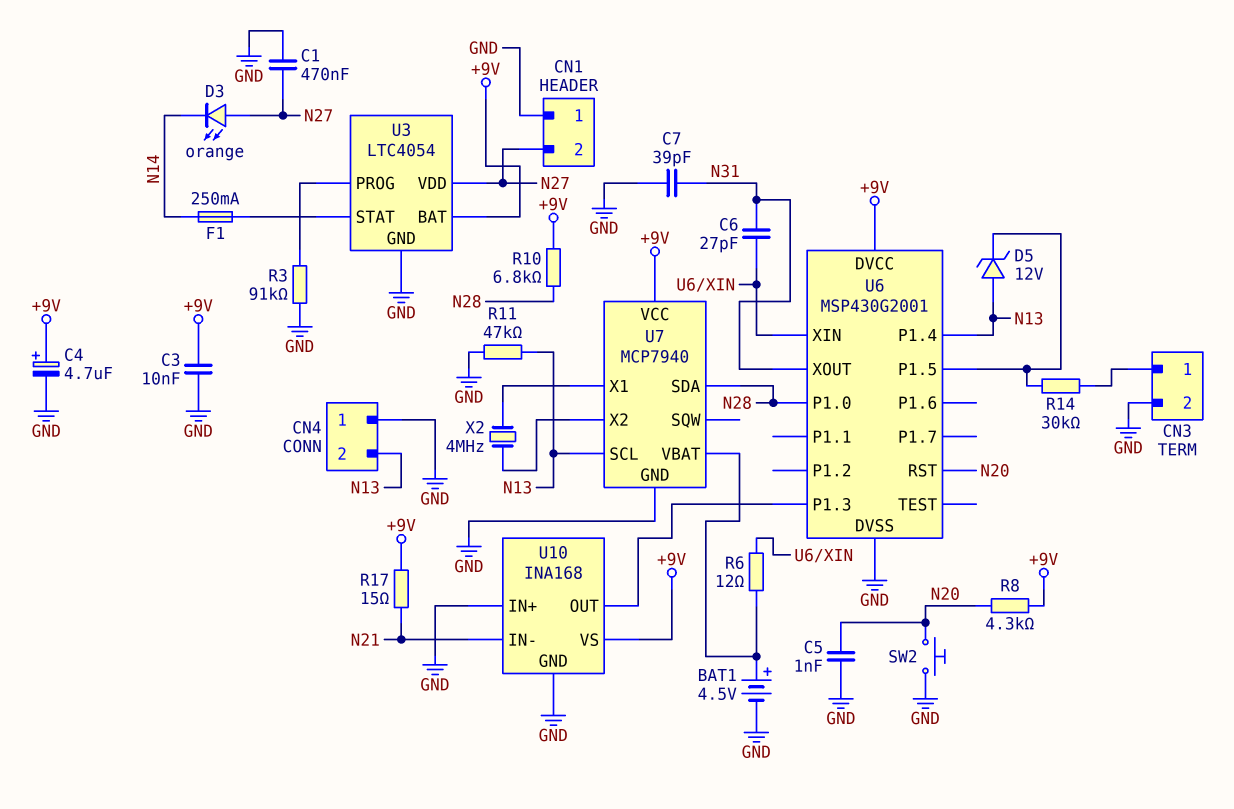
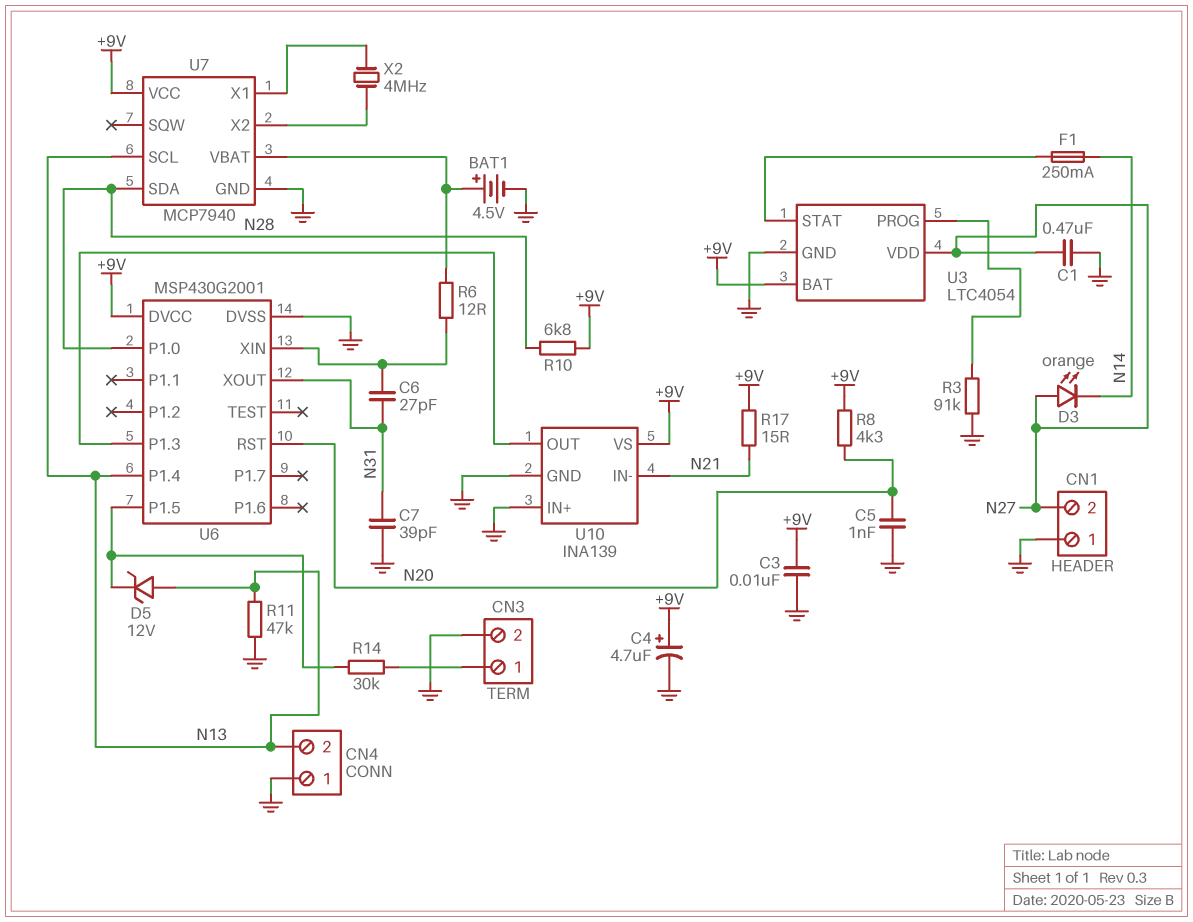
SW2: button (GND, N20) -> none
U10: INA168 -> INA139

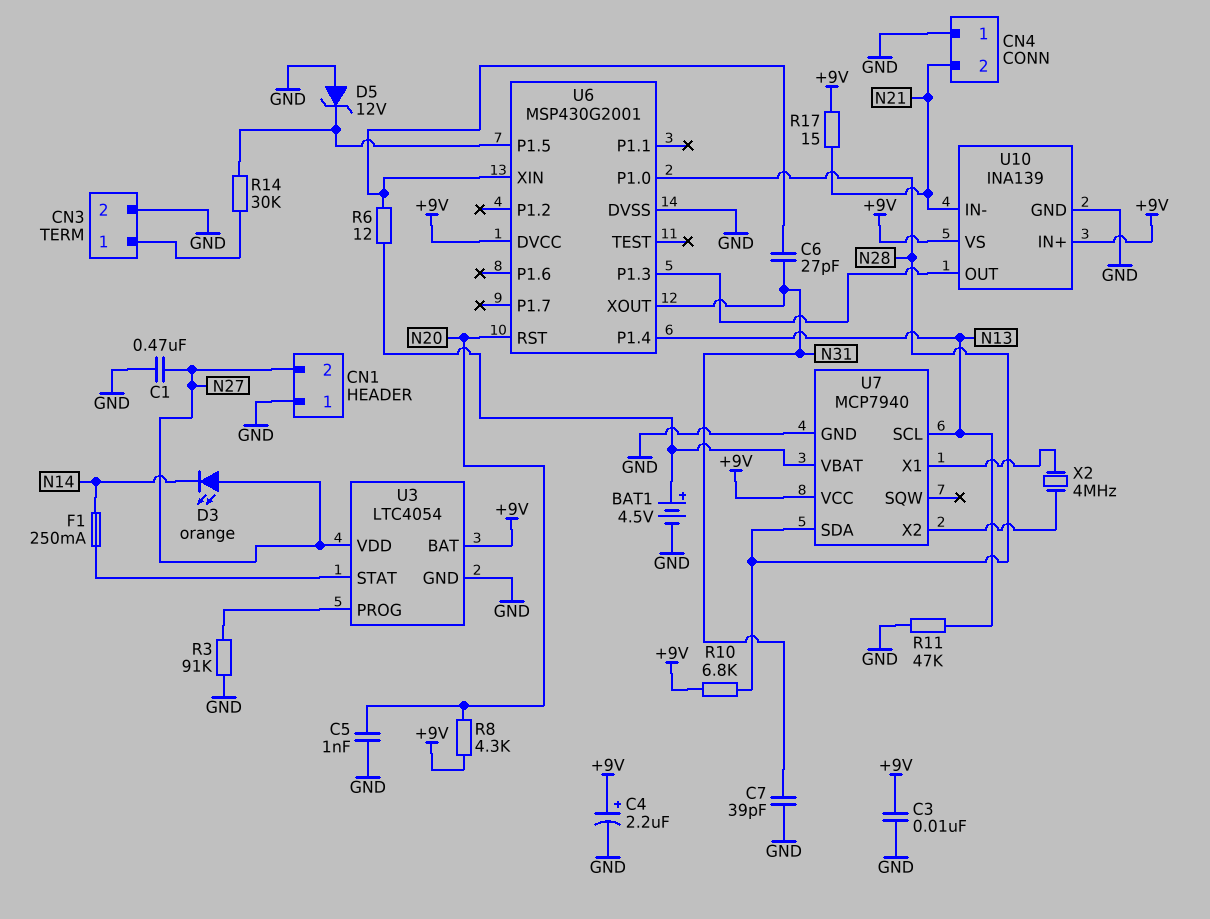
C4: 4.7uF (plus +9V, minus GND) -> 2.2uF (plus +9V, minus GND)
CN4 pin 2: N13 -> N21
D5: zener 12V (A N13, K U6/P1.5) -> zener 12V (A GND, K U6/P1.5)
U10 pin IN+: GND -> +9V

